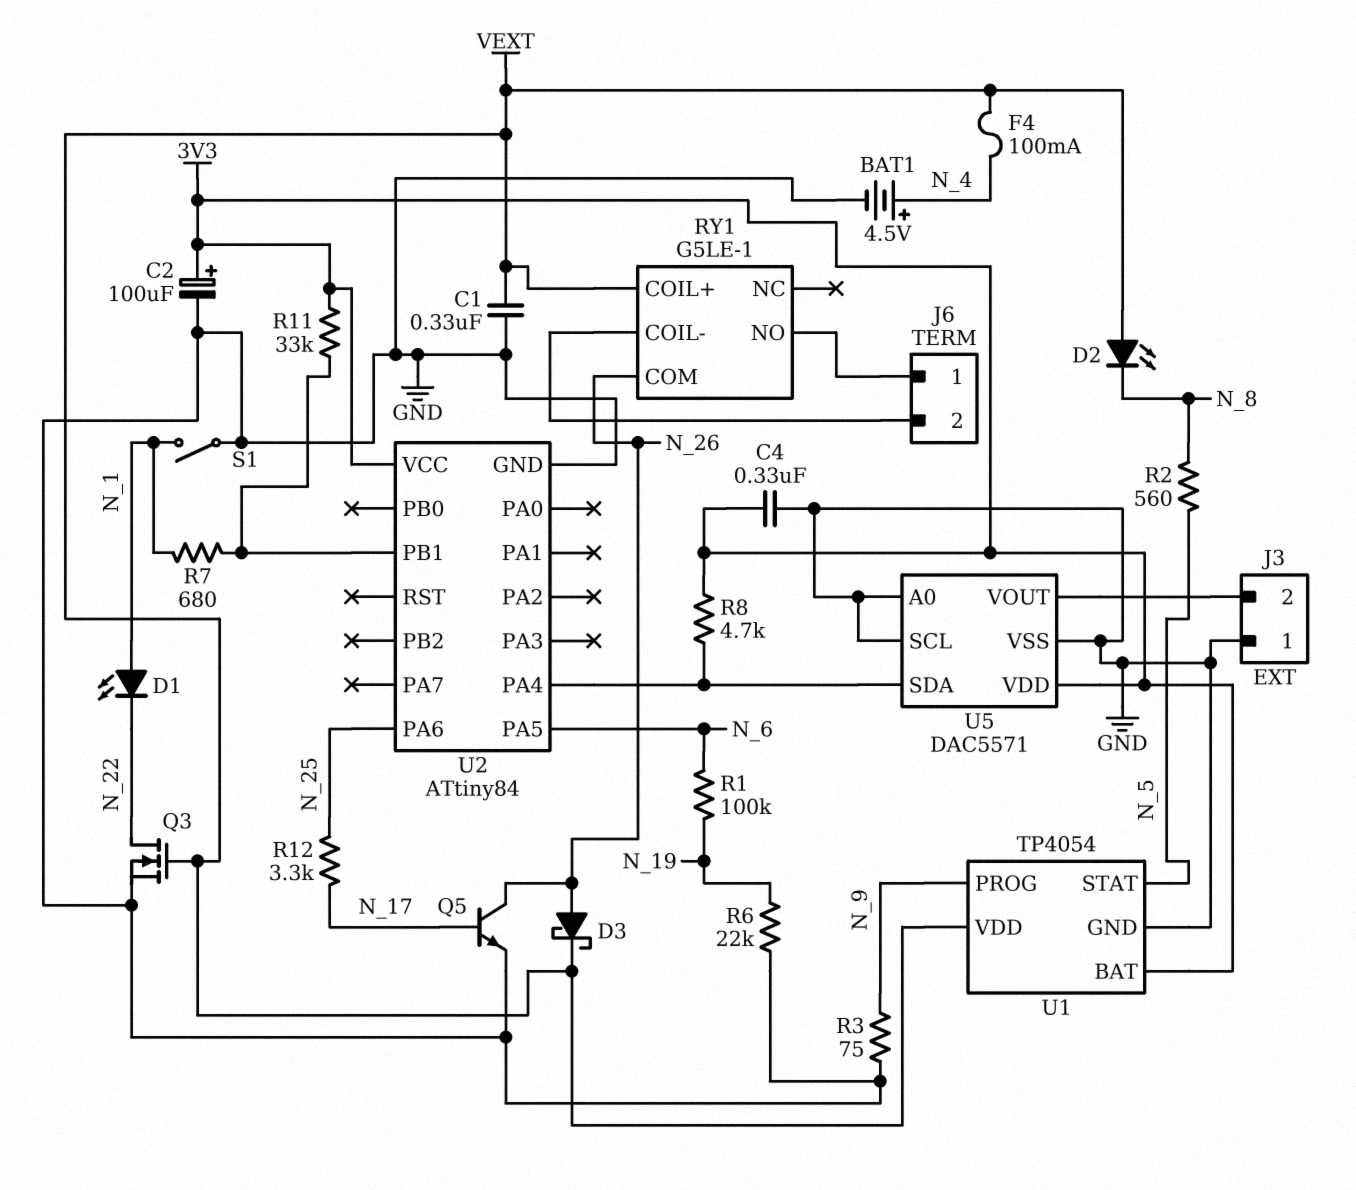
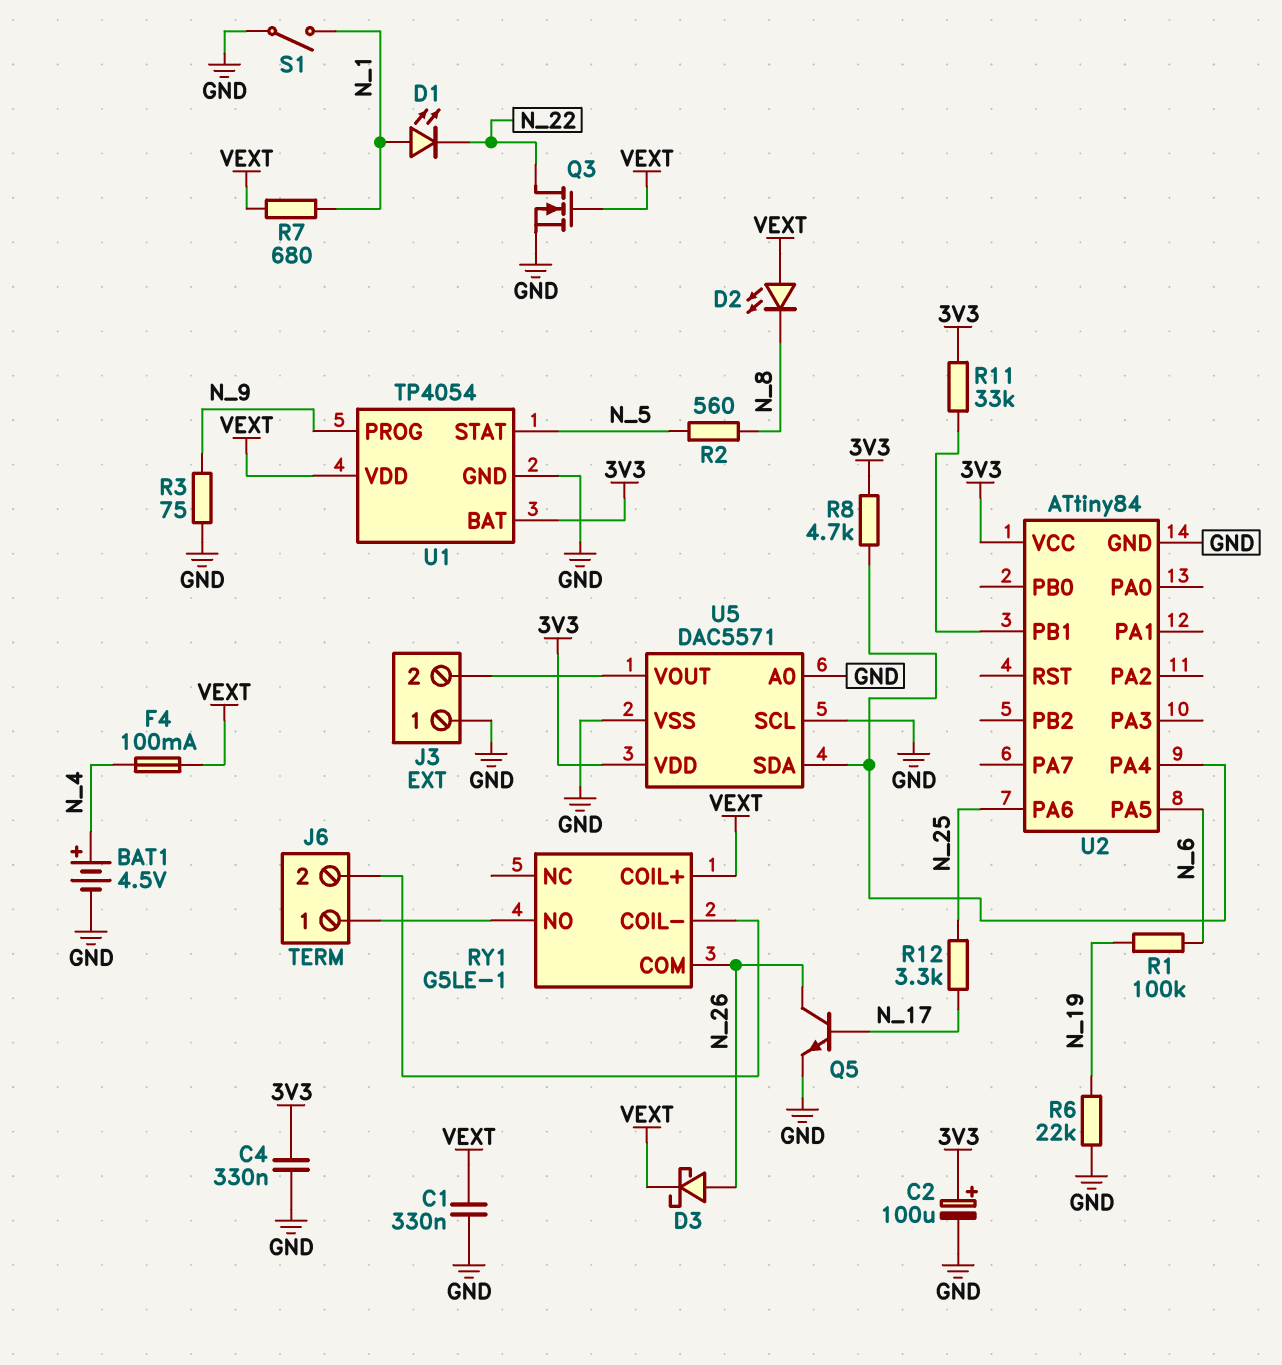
R7: 680 (N_1, U2/PB1) -> 680 (N_1, VEXT)

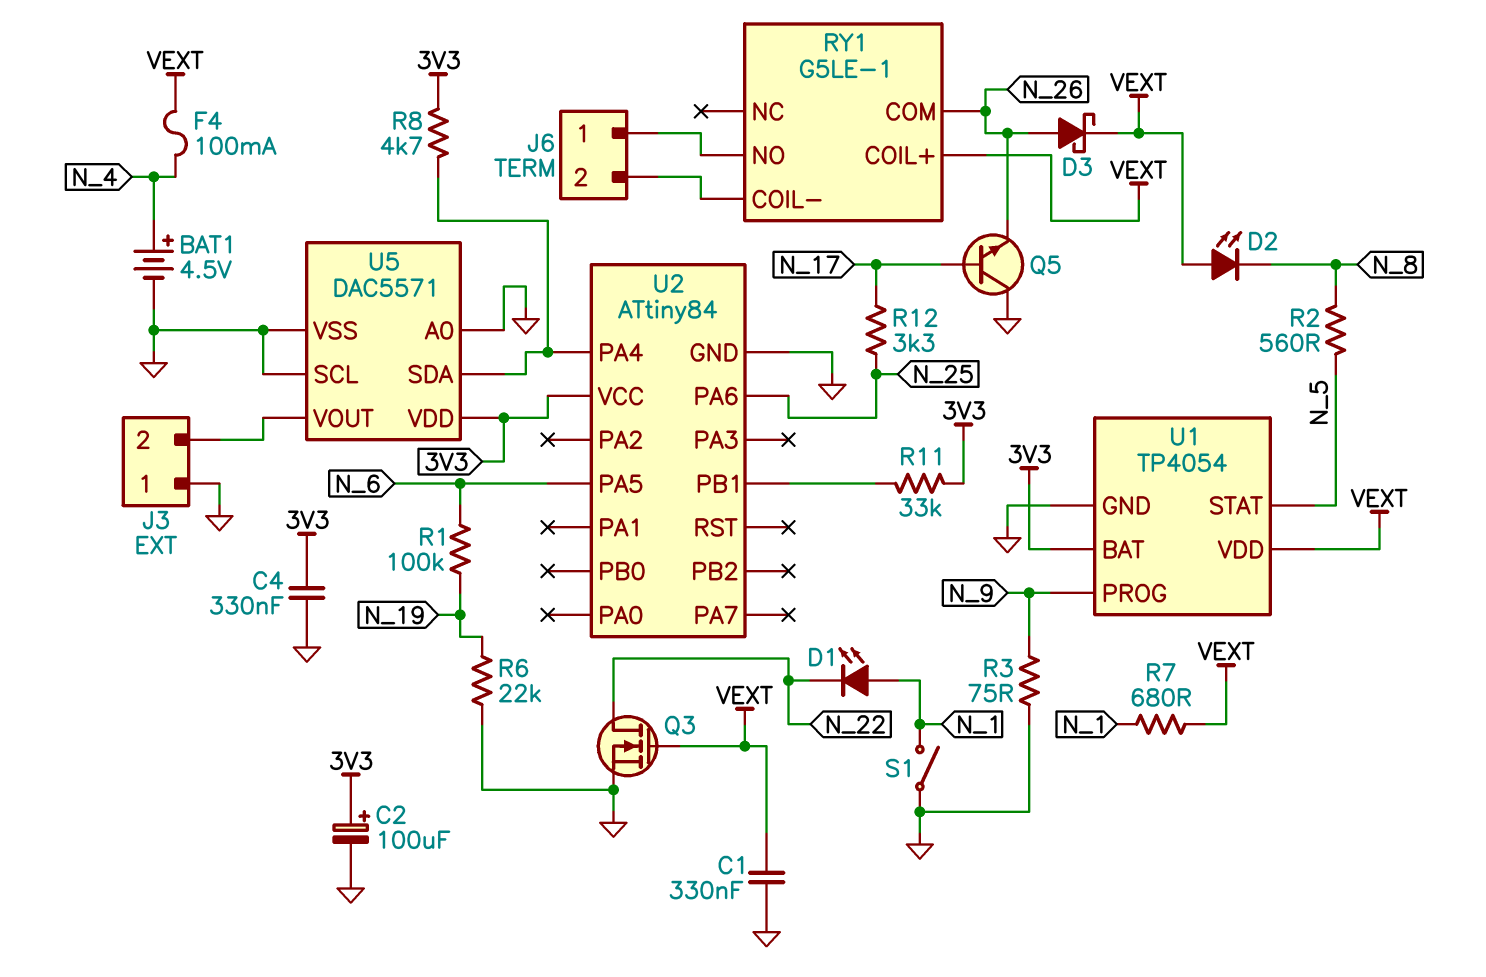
Q5: NPN (B N_17, C N_26, E GND) -> NPN (B N_17, C GND, E N_26)

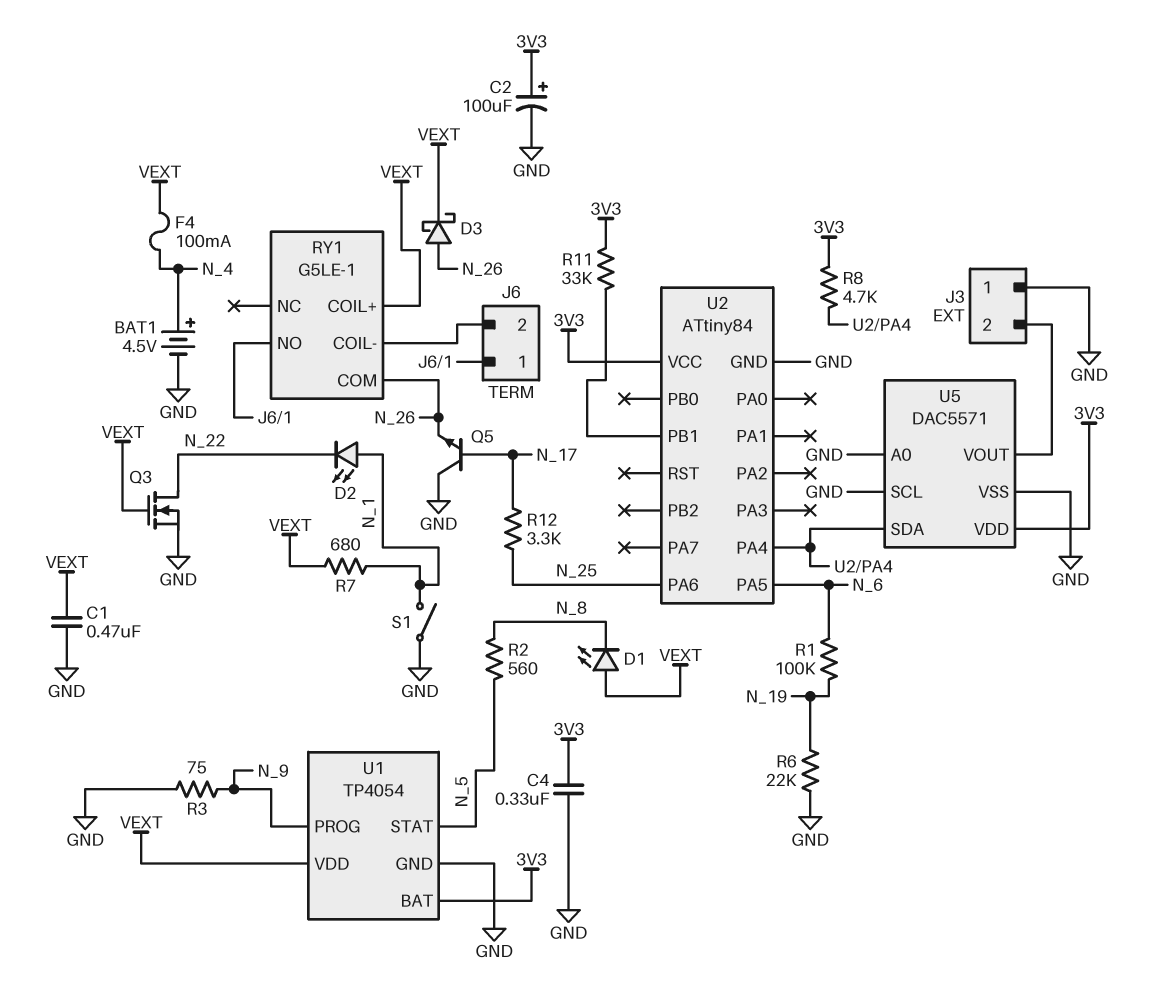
C1: 330nF (GND, VEXT) -> 470nF (GND, VEXT)
D1: LED (A N_1, K N_22) -> LED (A VEXT, K N_8)
D2: LED (A VEXT, K N_8) -> LED (A N_1, K N_22)

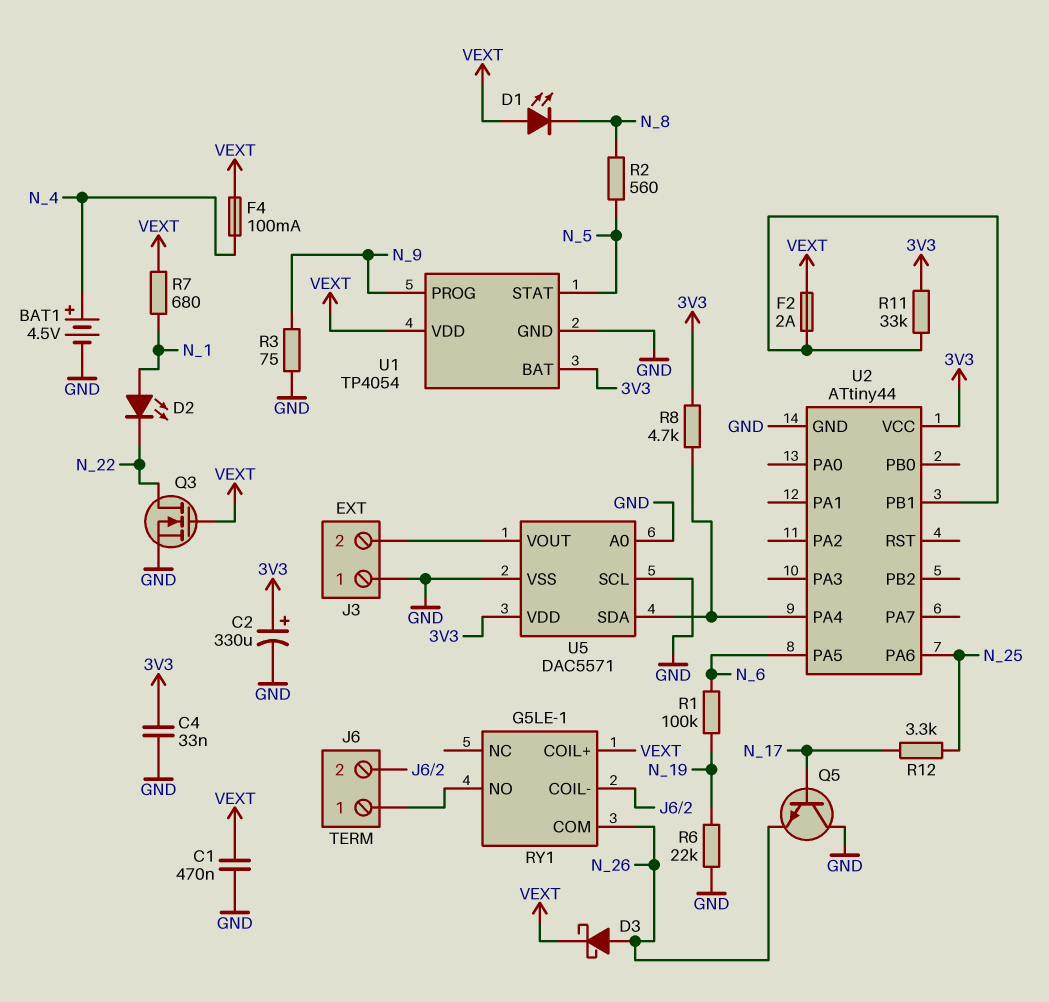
C2: 100uF (plus 3V3, minus GND) -> 330uF (plus 3V3, minus GND)
C4: 330nF (3V3, GND) -> 33nF (3V3, GND)
F2: none -> 2A (U2/PB1, VEXT)
S1: switch (GND, N_1) -> none
U2: ATtiny84 -> ATtiny44

